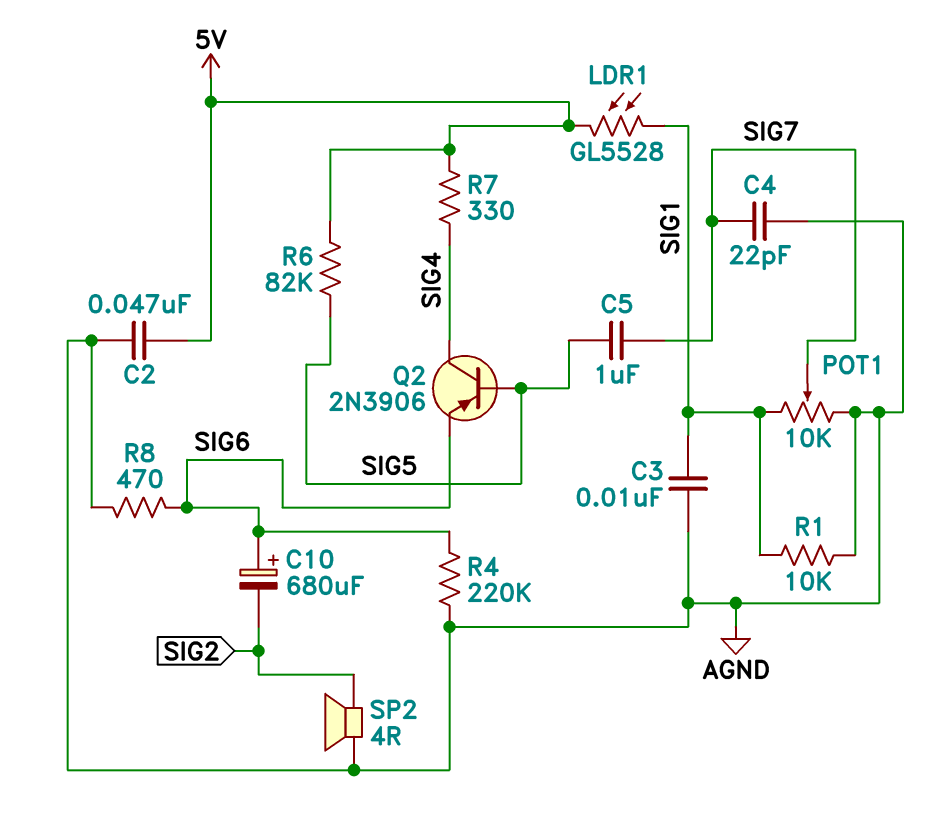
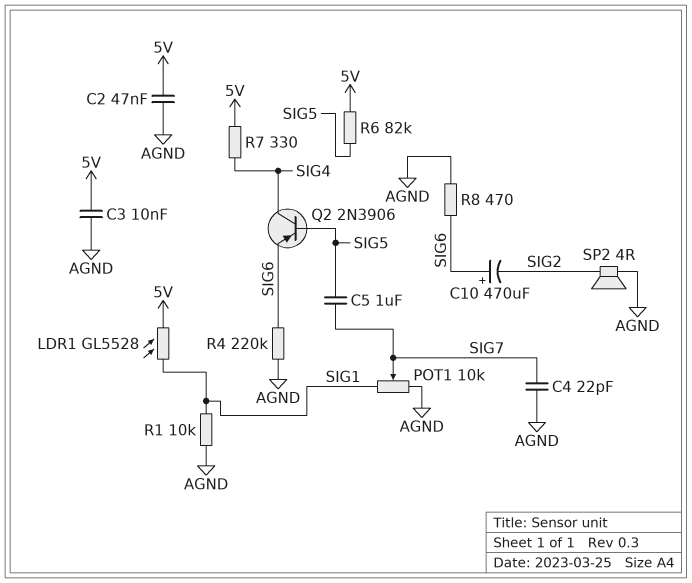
C3: 10nF (AGND, SIG1) -> 10nF (5V, AGND)
C10: 680uF (plus SIG6, minus SIG2) -> 470uF (plus SIG6, minus SIG2)

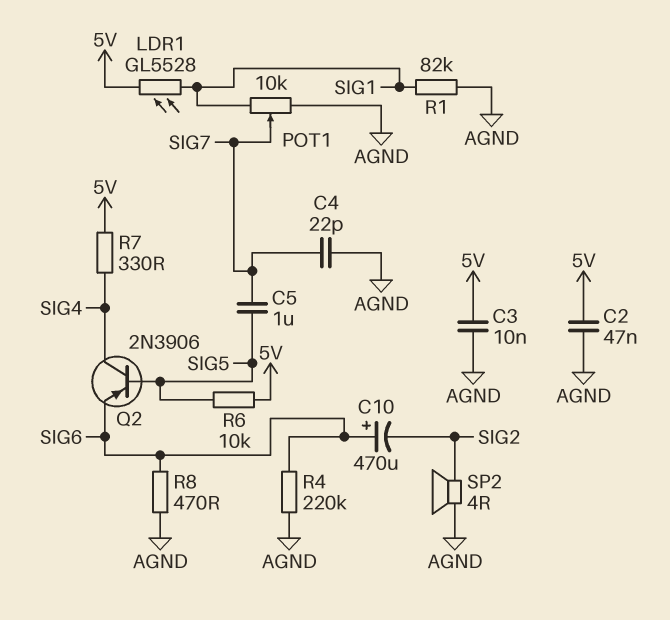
R1: 10k (AGND, SIG1) -> 82k (AGND, SIG1)
R6: 82k (5V, SIG5) -> 10k (5V, SIG5)

